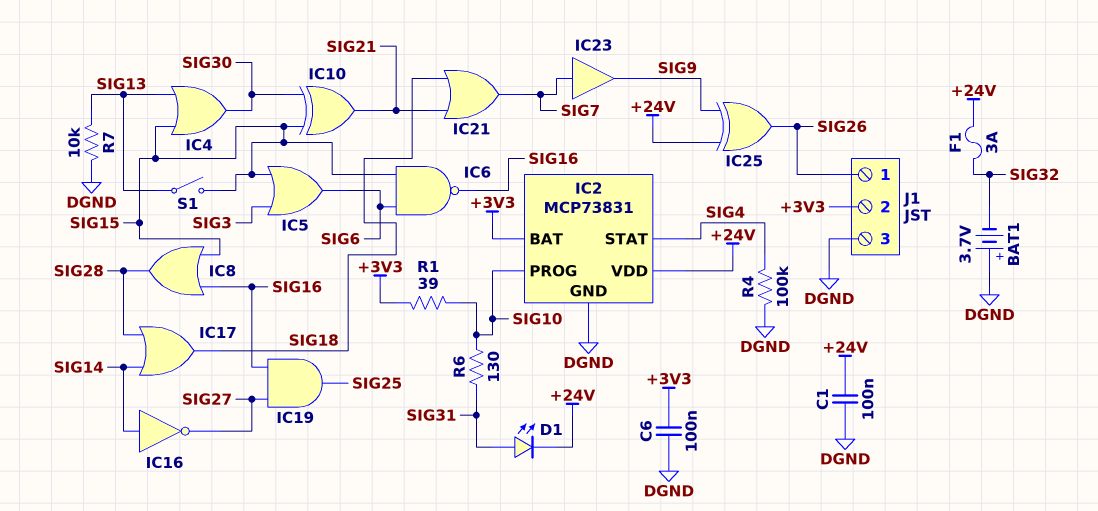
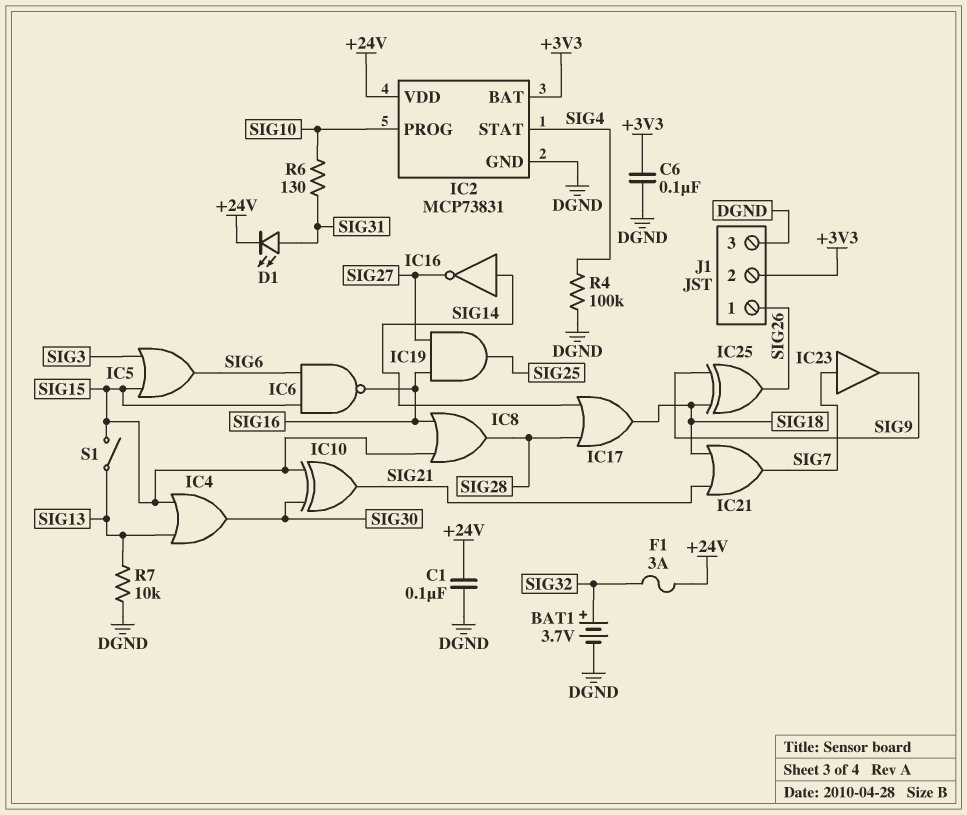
BAT1: 3.7V (plus DGND, minus SIG32) -> 3.7V (plus SIG32, minus DGND)
IC25: XOR (in +24V, in SIG9, out SIG26) -> XOR (in SIG9, in SIG18, out SIG26)
R1: 39 (+3V3, SIG10) -> none

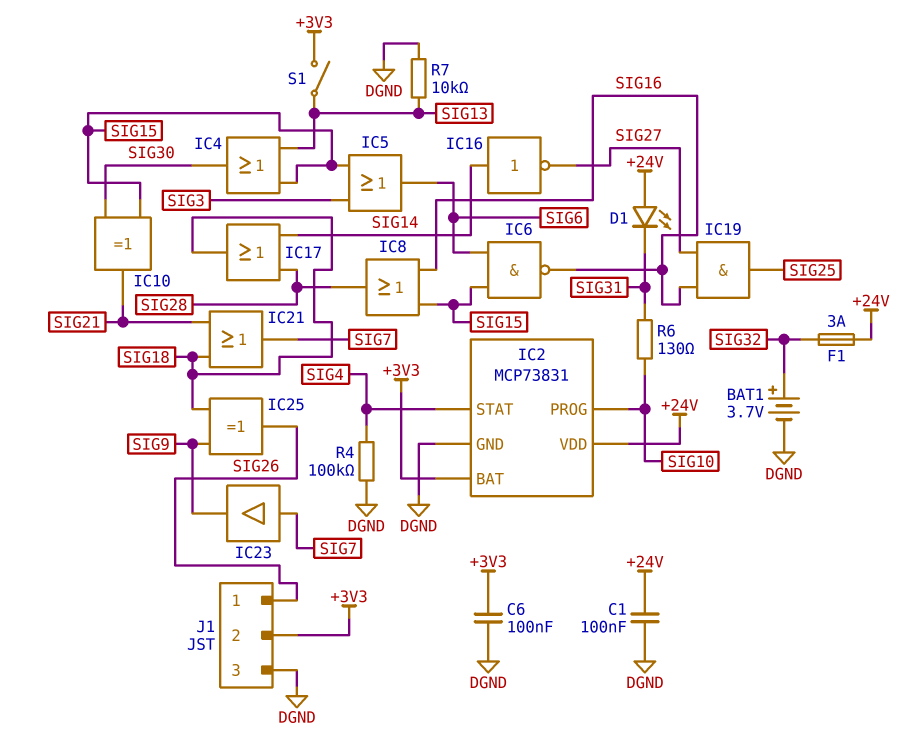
D1: LED (A SIG31, K +24V) -> LED (A +24V, K SIG31)
S1: switch (SIG13, SIG15) -> switch (+3V3, SIG13)

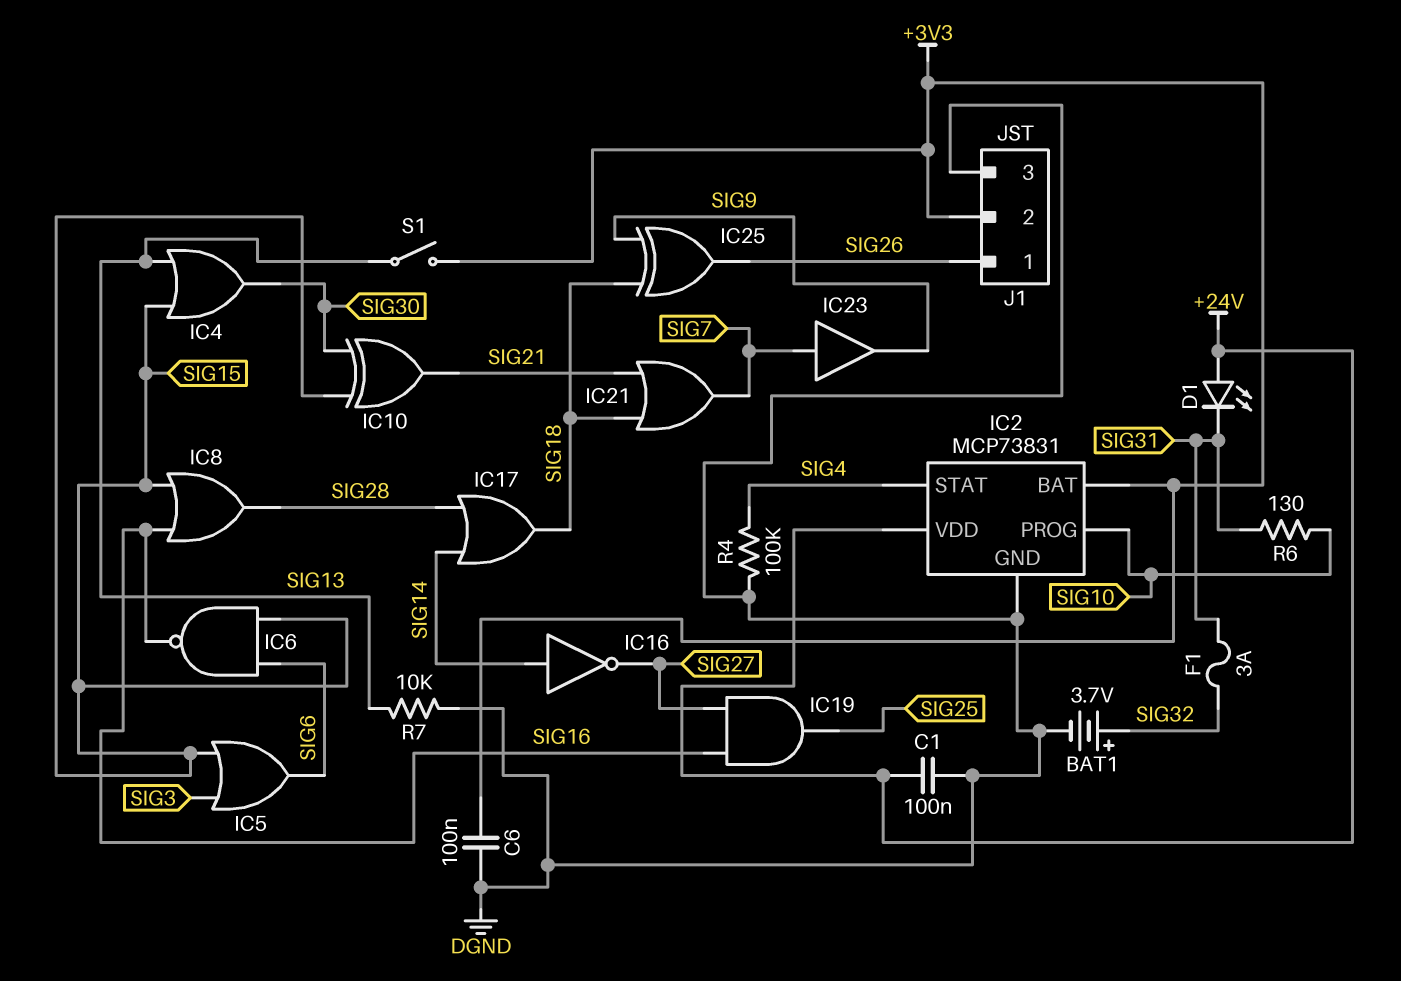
F1: 3A (+24V, SIG32) -> 3A (SIG31, SIG32)

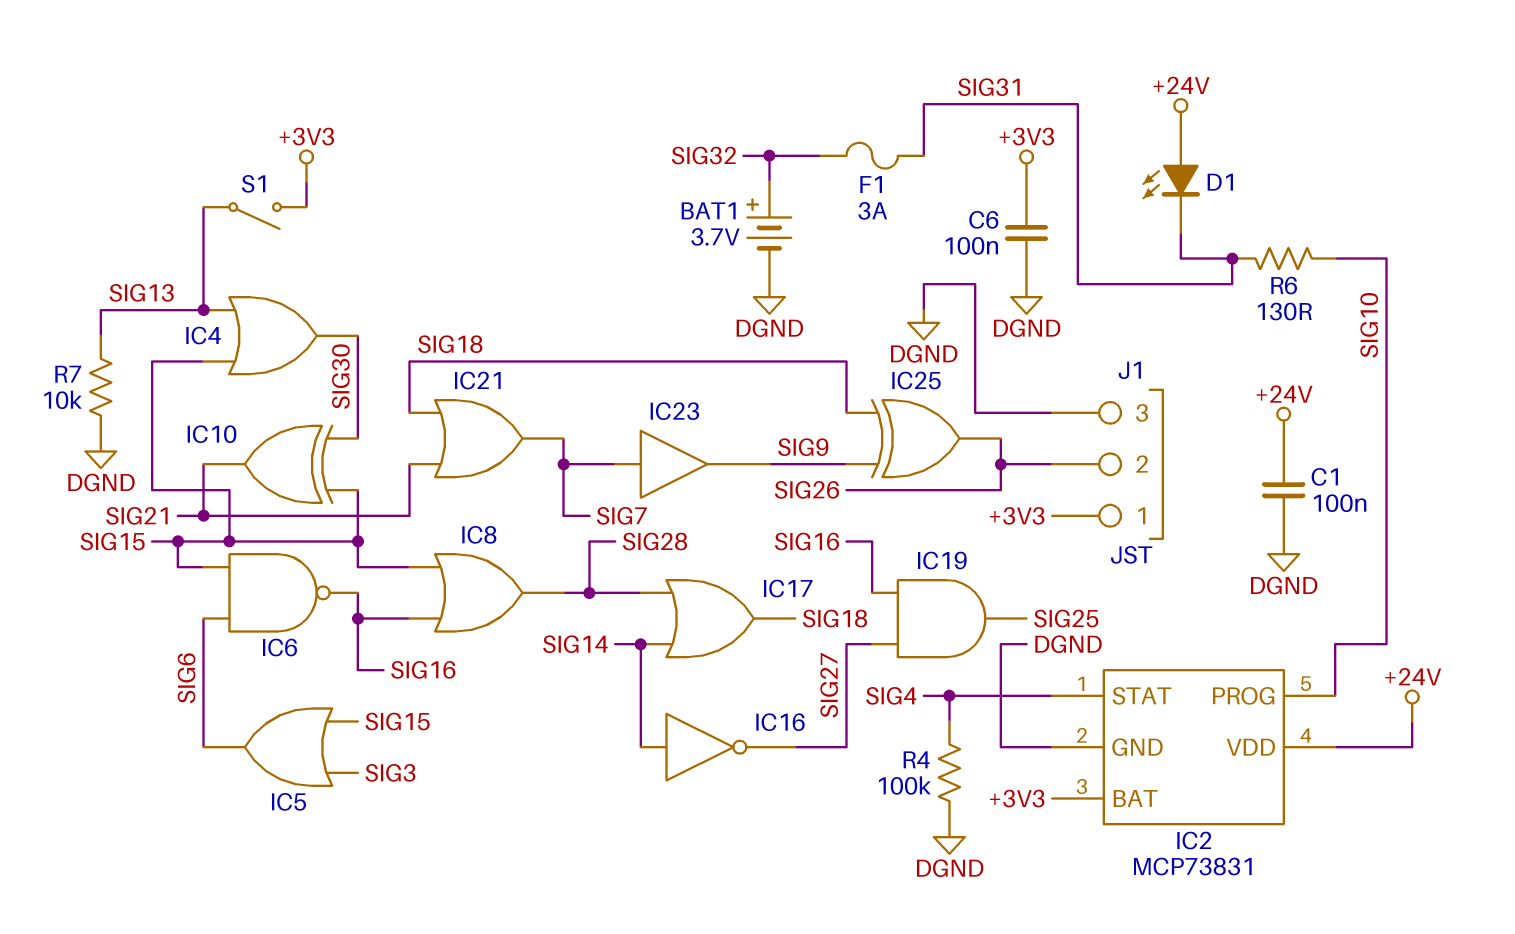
J1 pin 1: SIG26 -> +3V3
J1 pin 2: +3V3 -> SIG26

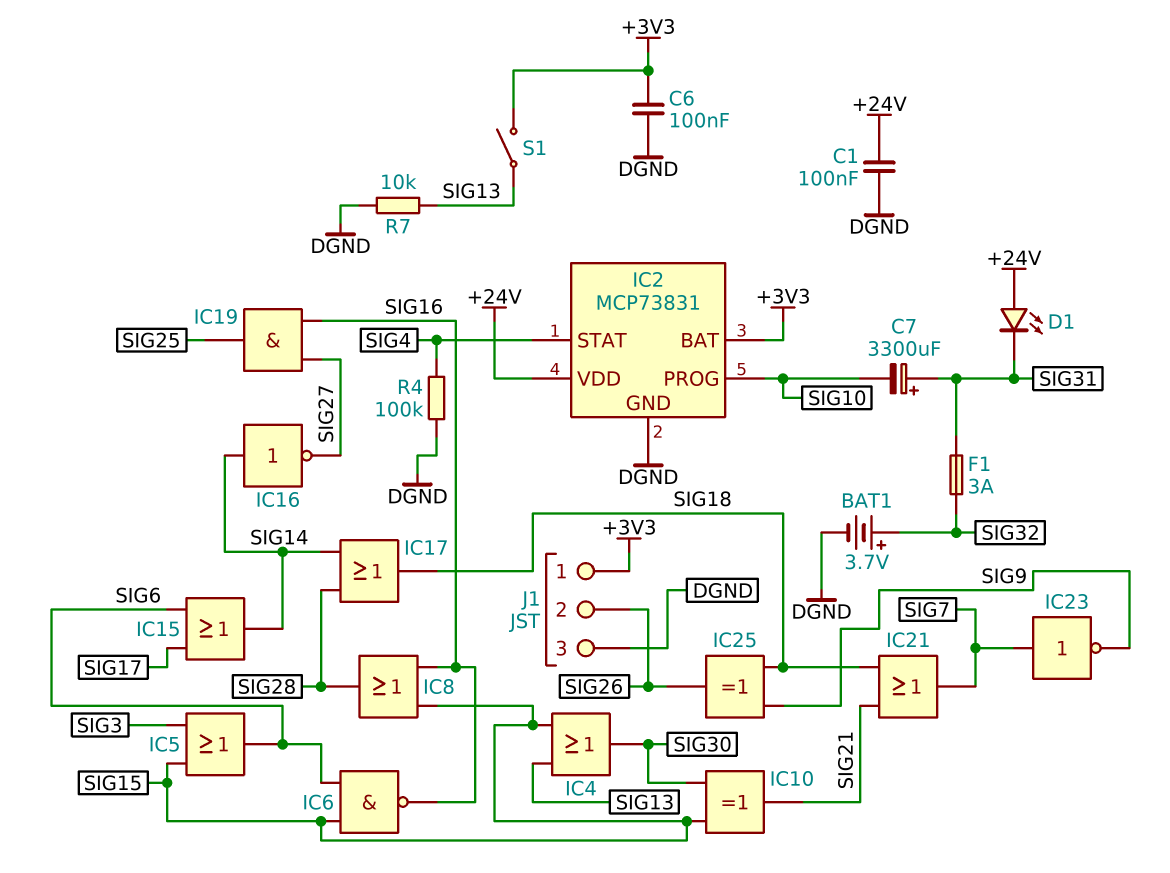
C7: none -> 3300uF (plus SIG31, minus SIG10)
IC15: none -> OR (in SIG6, in SIG17, out SIG14)
IC23: buffer (in SIG7, out SIG9) -> NOT (in SIG7, out SIG9)
R6: 130 (SIG10, SIG31) -> none

